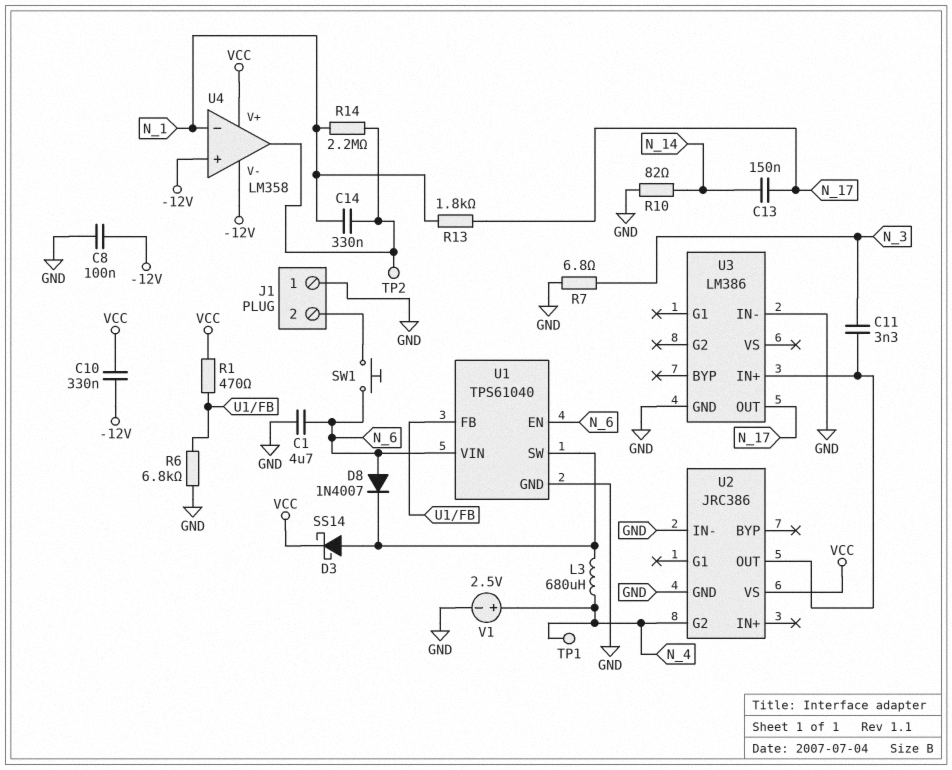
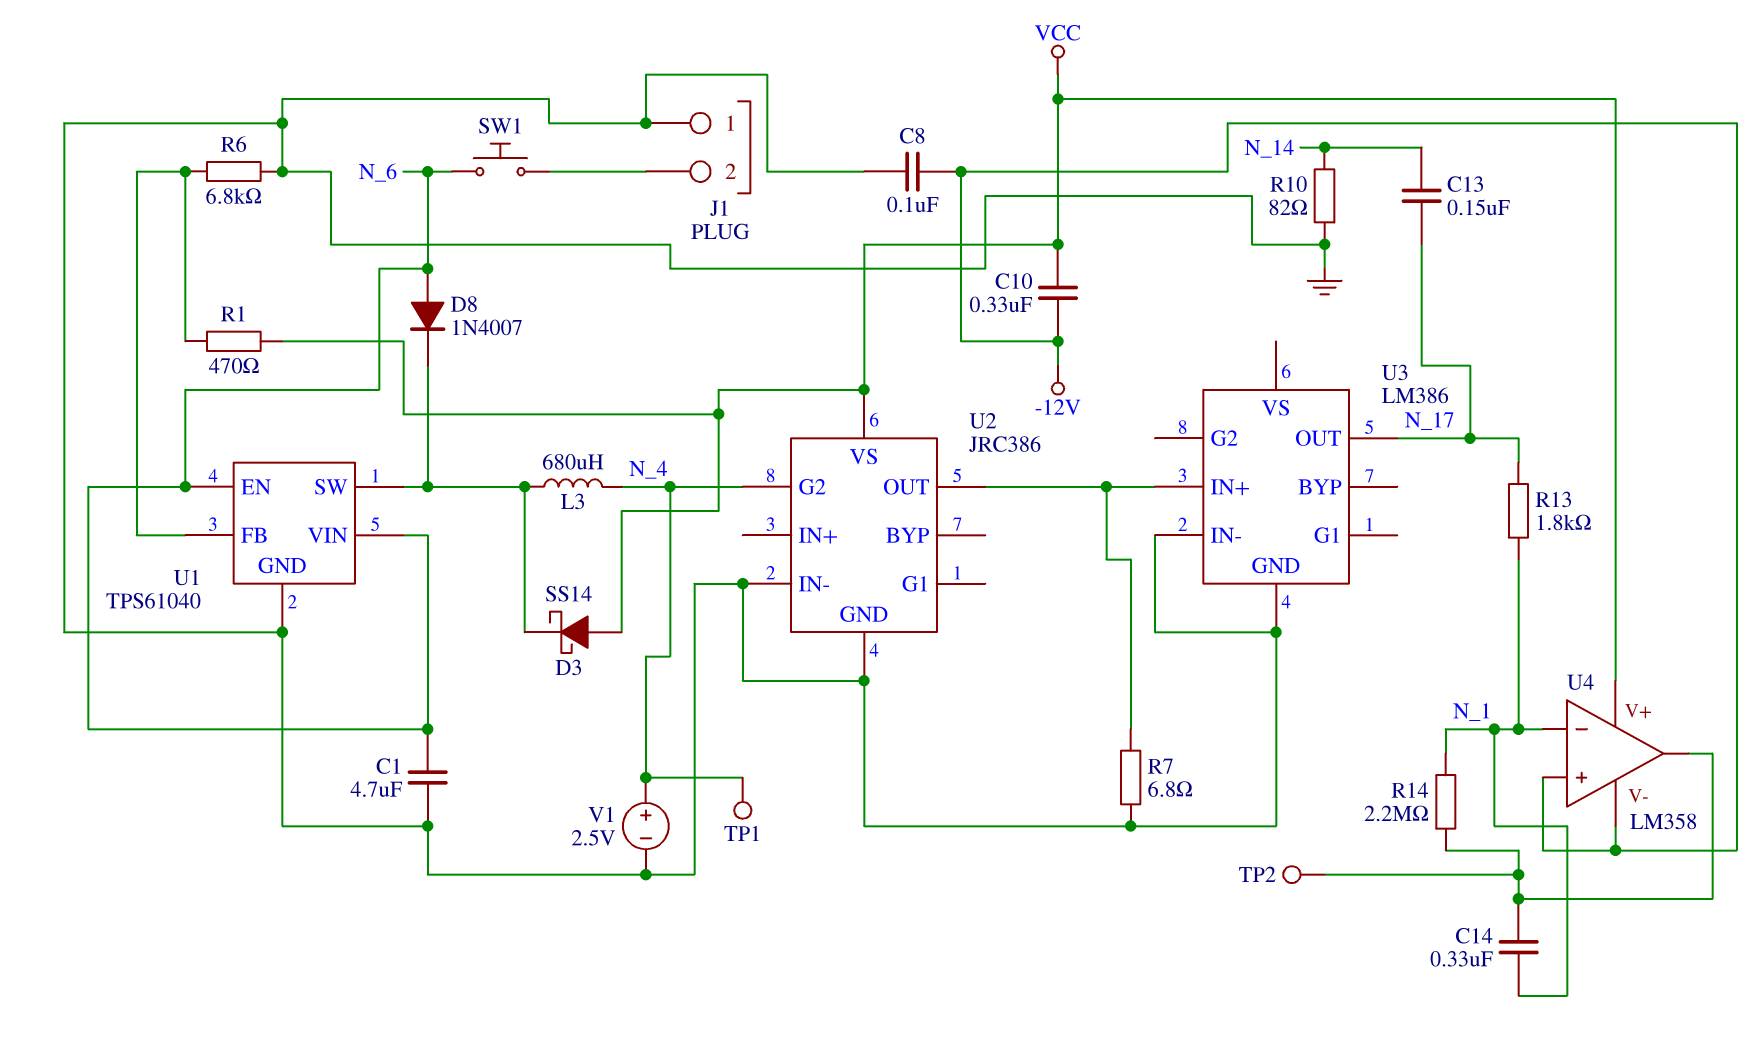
C11: 3.3nF (N_3, U2/OUT) -> none
D3: schottky SS14 (A U1/SW, K VCC) -> schottky SS14 (A VCC, K U1/SW)
R7: 6.8 (GND, N_3) -> 6.8 (GND, U2/OUT)

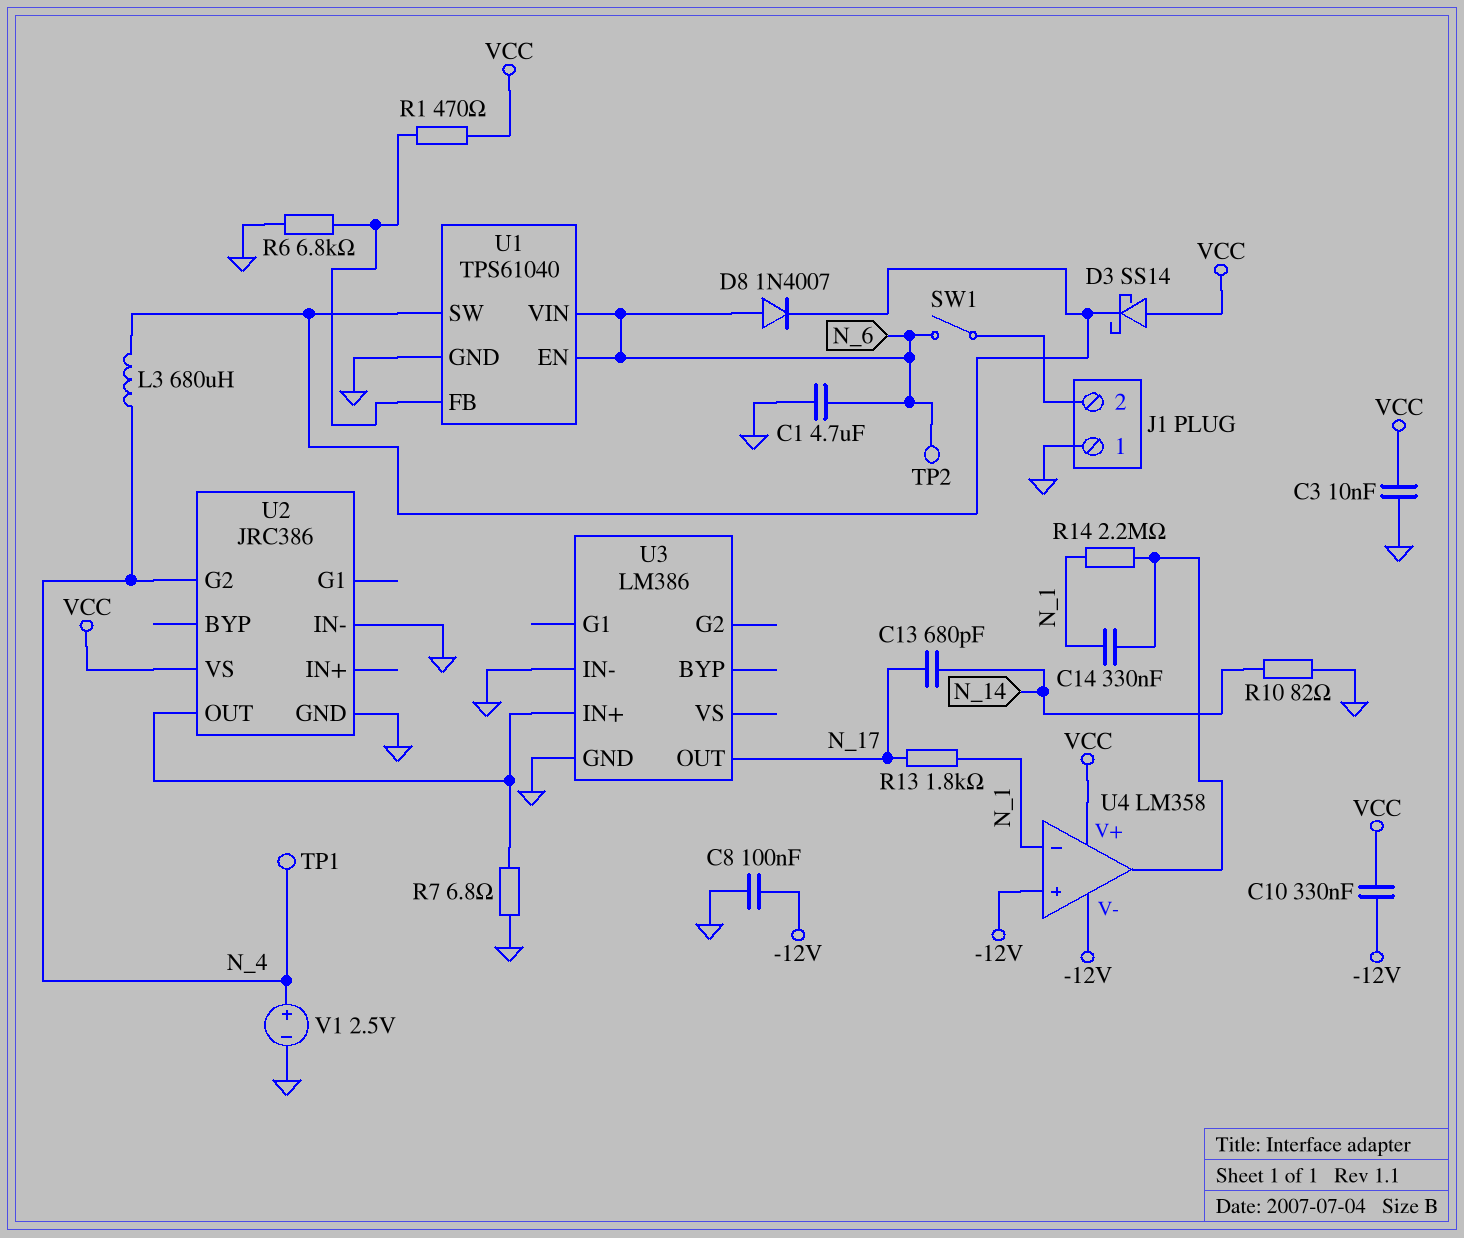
C3: none -> 10nF (GND, VCC)
C13: 150nF (N_14, N_17) -> 680pF (N_14, N_17)
SW1: button (J1/2, N_6) -> switch (J1/2, N_6)
TP2: test point (U4/out) -> test point (N_6)

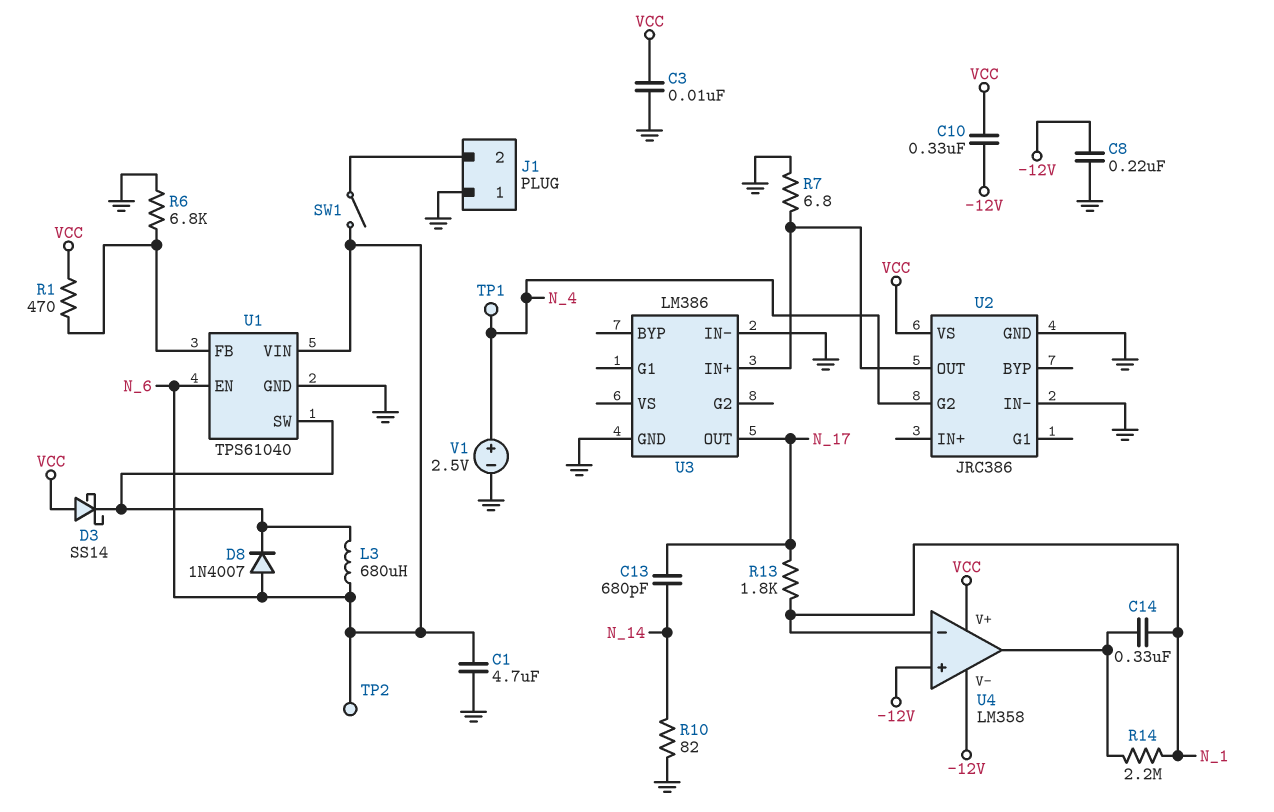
C8: 100nF (-12V, GND) -> 220nF (-12V, GND)
L3: 680uH (N_4, U1/SW) -> 680uH (N_6, U1/SW)

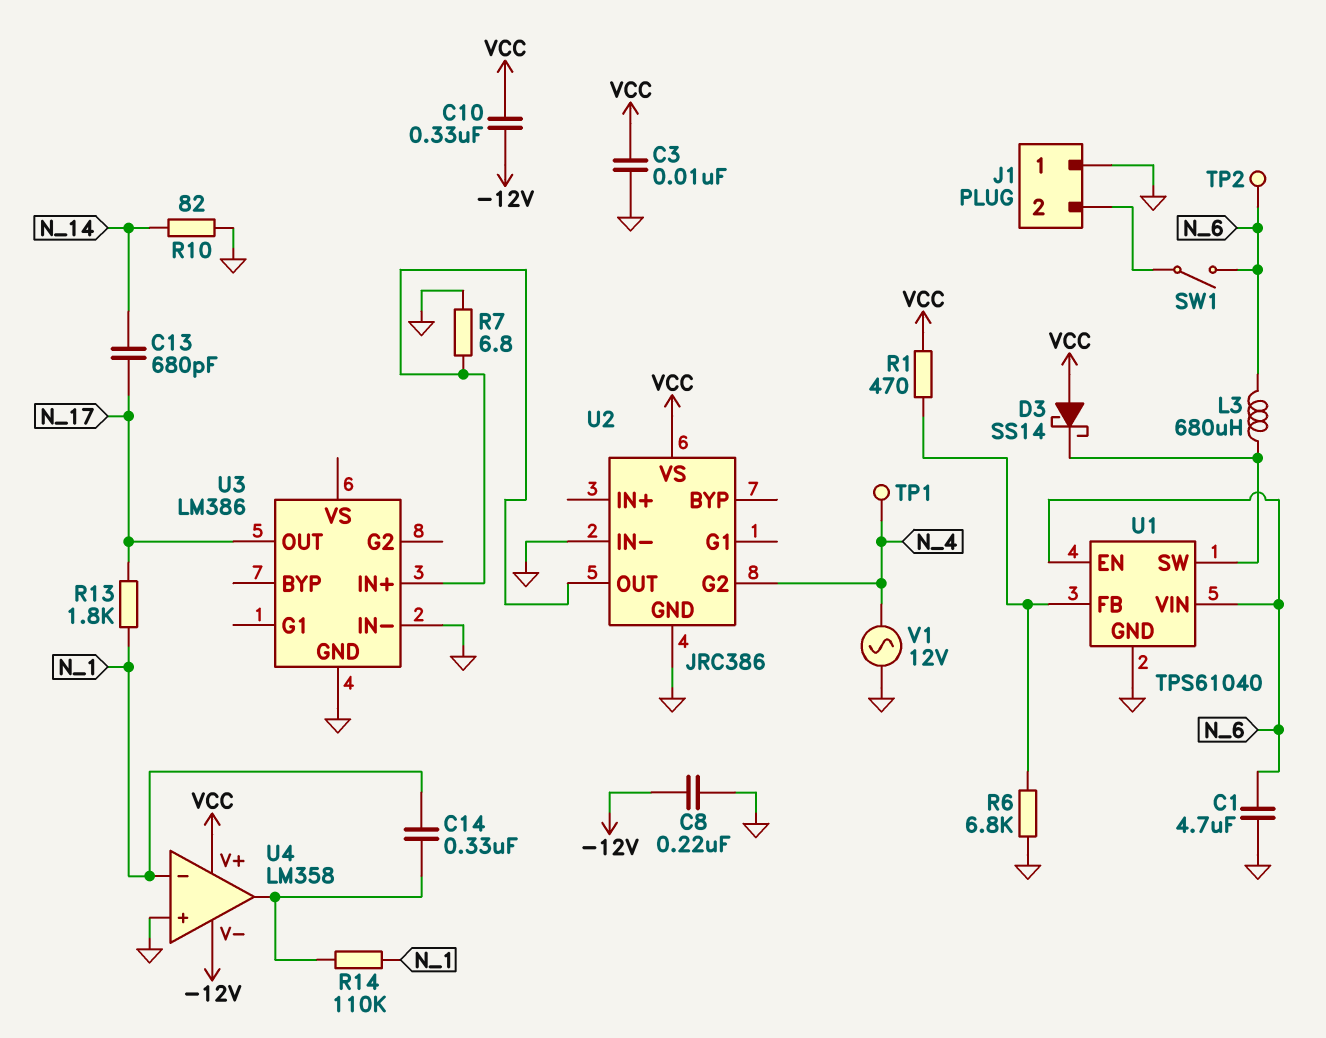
D8: diode 1N4007 (A N_6, K U1/SW) -> none
R14: 2.2M (N_1, U4/out) -> 110k (N_1, U4/out)
U4 pin in+: -12V -> GND
V1: 2.5V (plus N_4, minus GND) -> AC 12V (GND, N_4)

